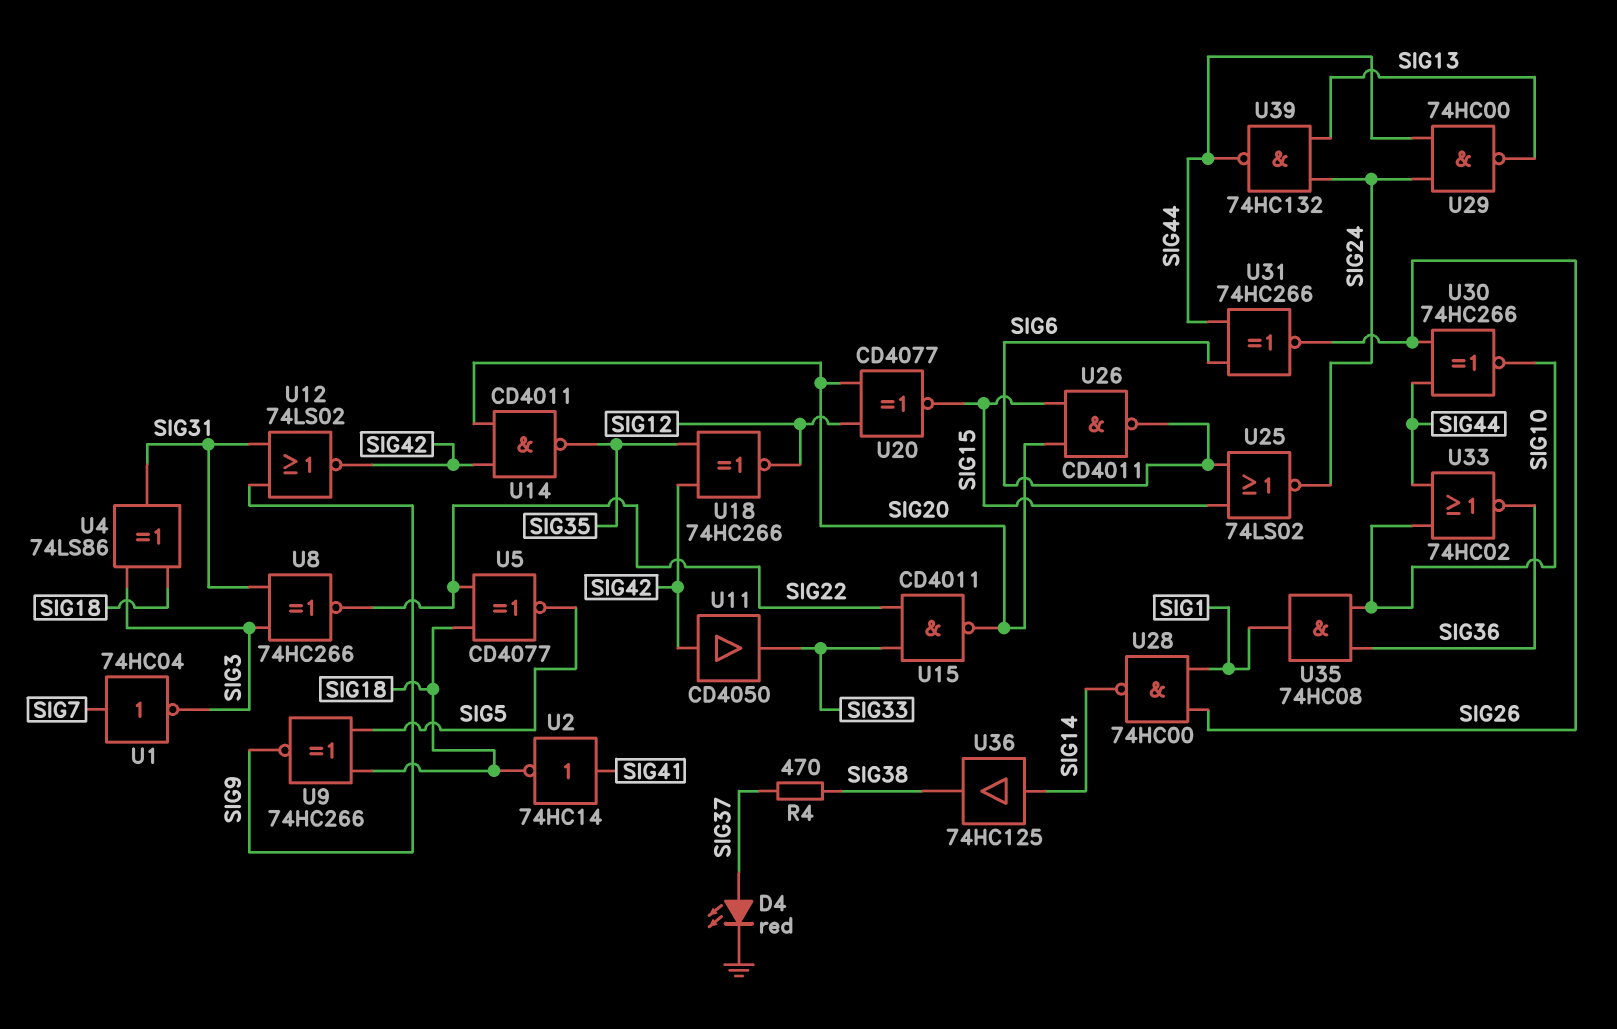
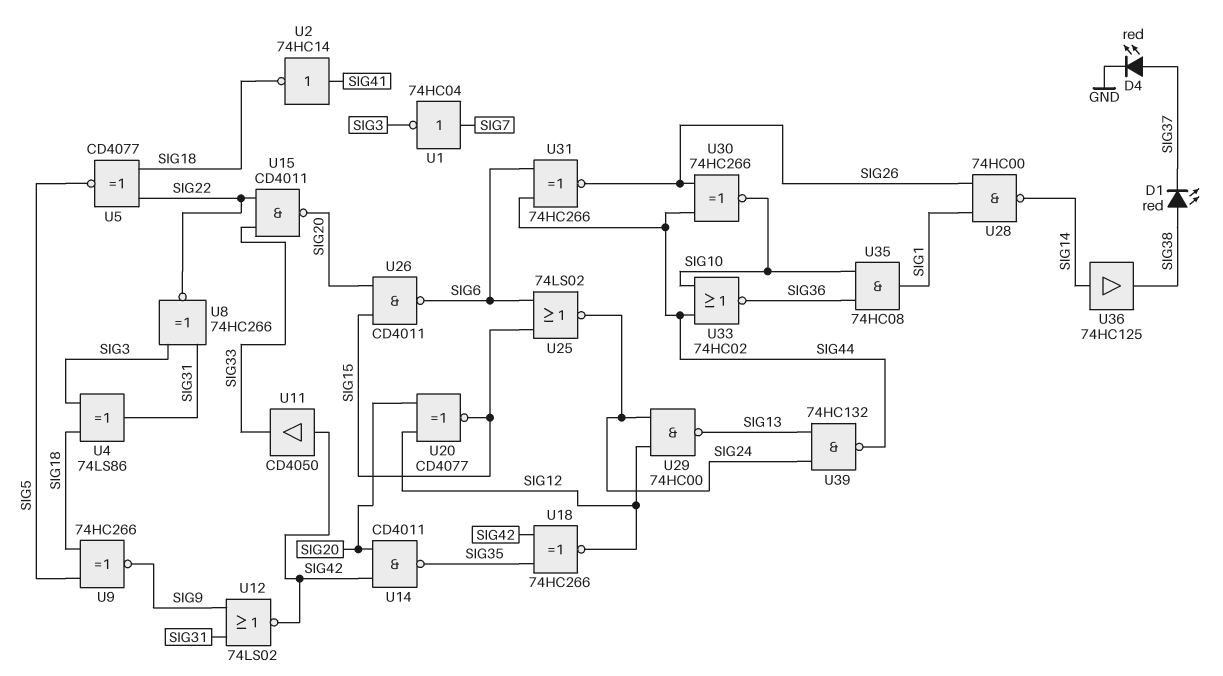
D1: none -> LED red (A SIG38, K SIG37)
R4: 470 (SIG37, SIG38) -> none
U29: NAND 74HC00 (in SIG24, in SIG44, out SIG13) -> NAND 74HC00 (in SIG12, in SIG24, out SIG13)

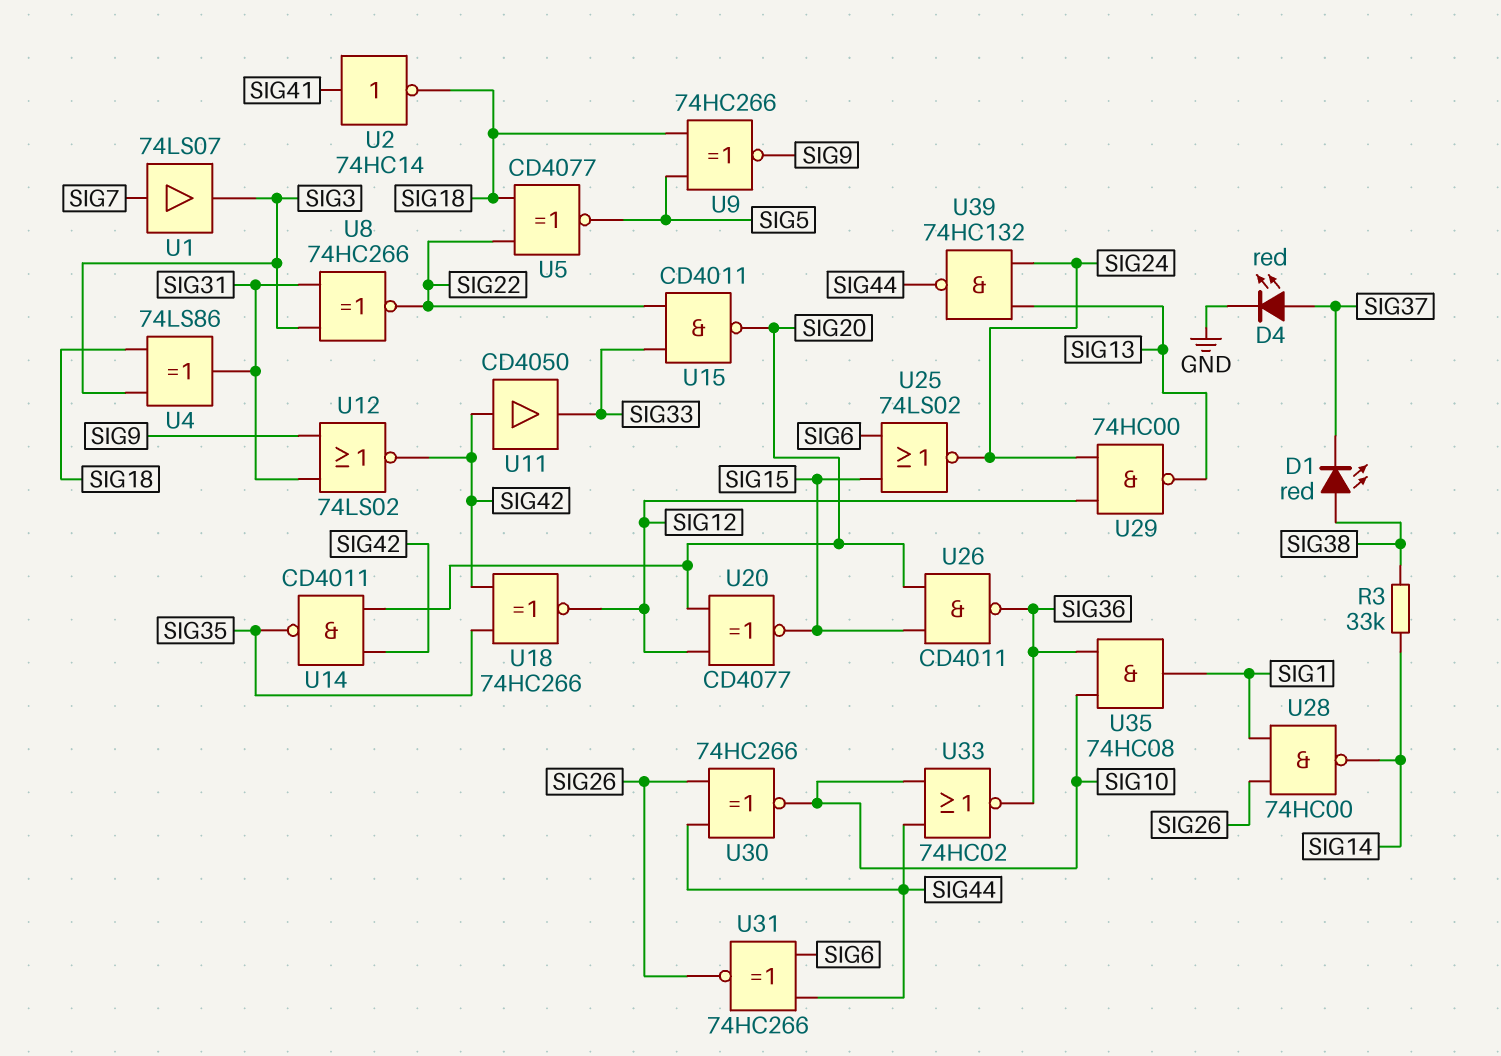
R3: none -> 33k (SIG14, SIG38)
U1: NOT 74HC04 (in SIG7, out SIG3) -> buffer 74LS07 (in SIG7, out SIG3)
U26: NAND CD4011 (in SIG15, in SIG20, out SIG6) -> NAND CD4011 (in SIG15, in SIG20, out SIG36)
U36: buffer 74HC125 (in SIG14, out SIG38) -> none

